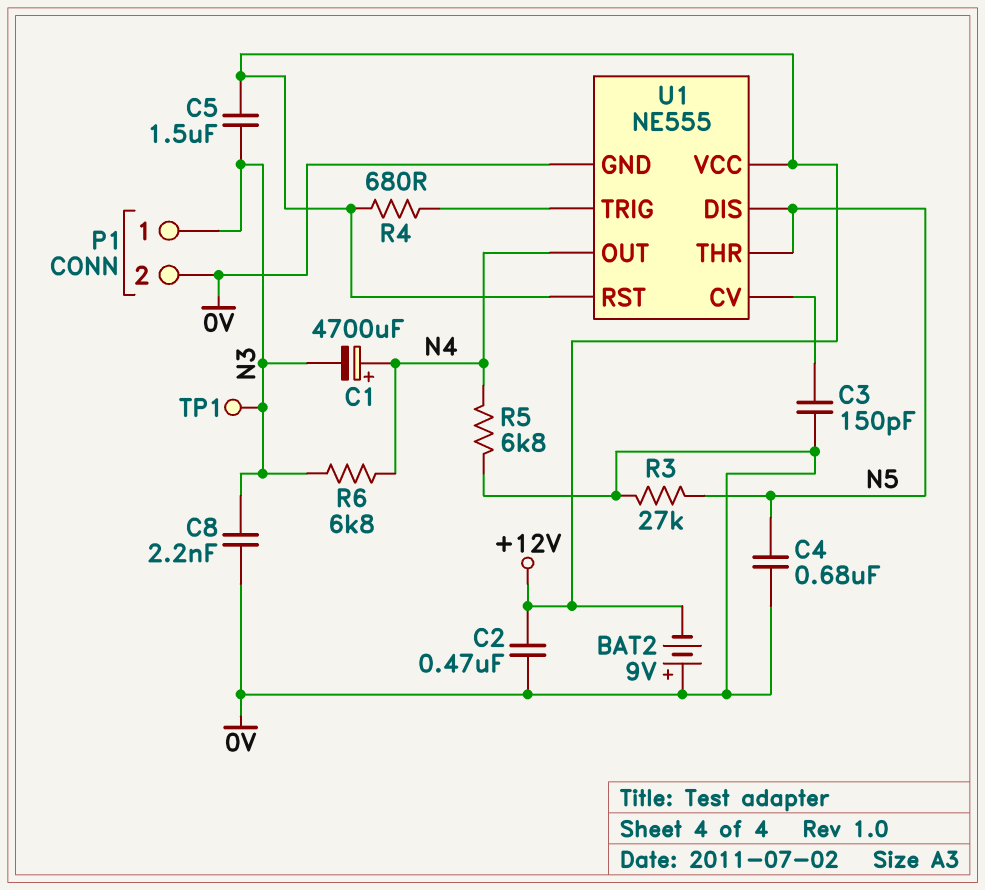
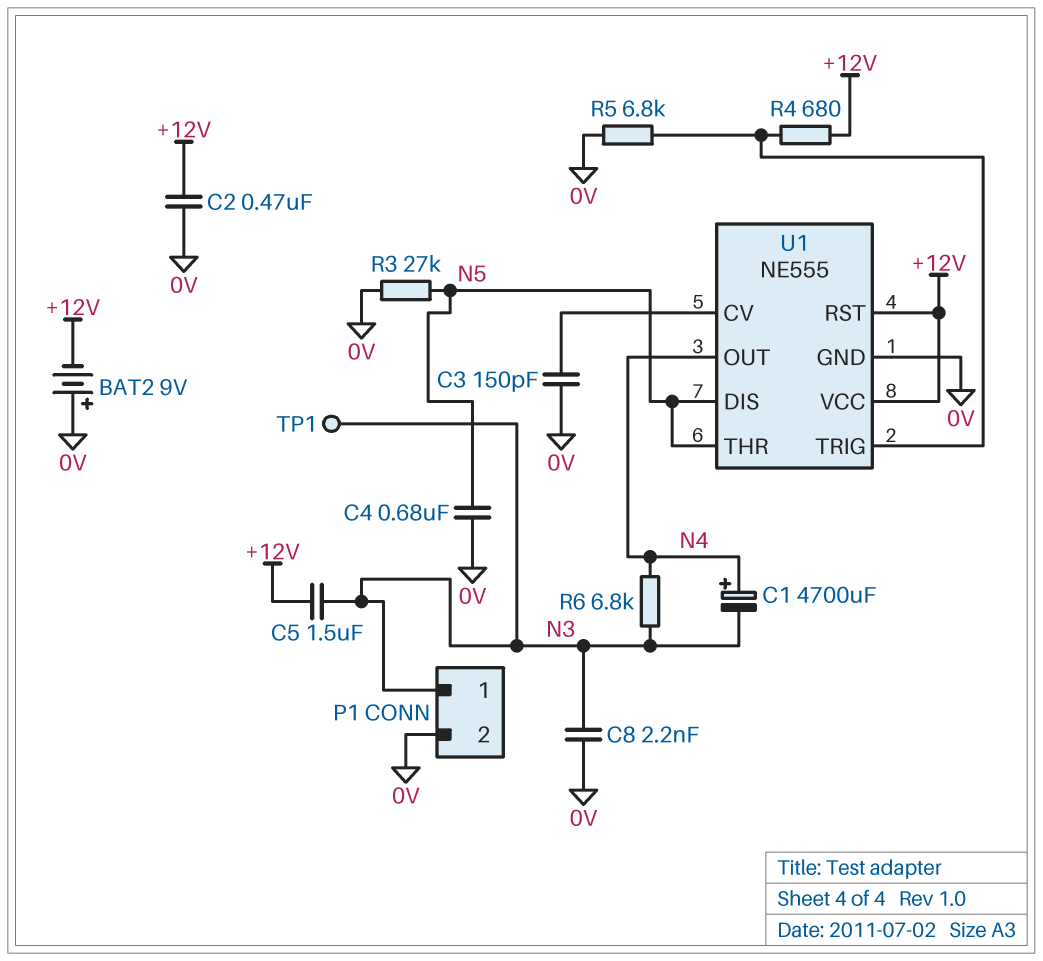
R5: 6.8k (0V, N4) -> 6.8k (0V, U1/TRIG)

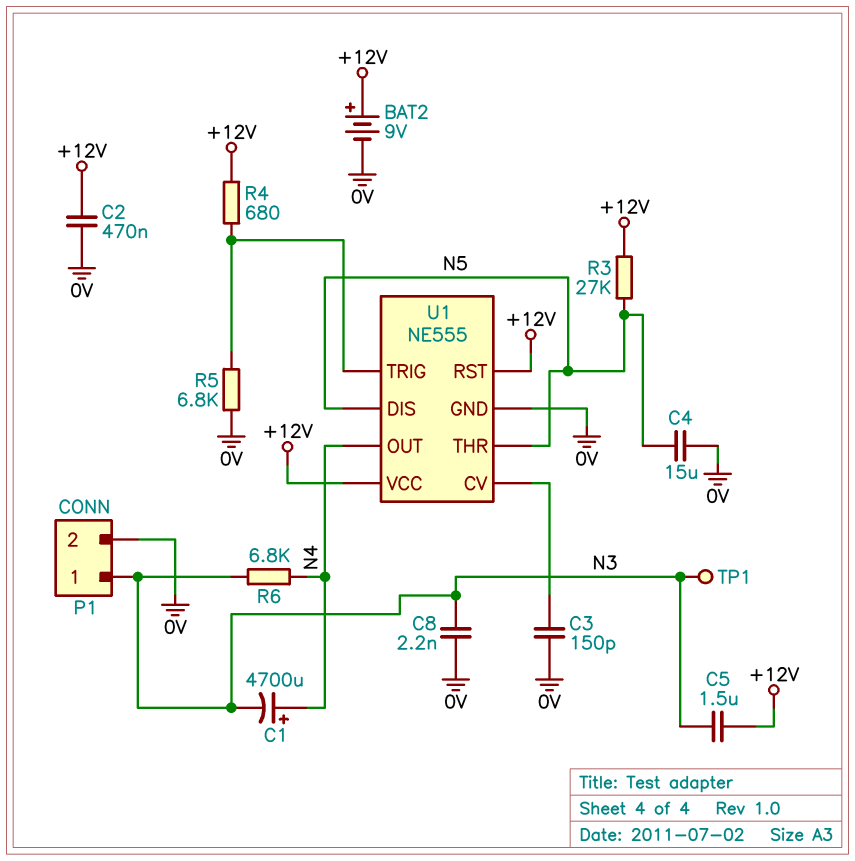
BAT2: 9V (plus 0V, minus +12V) -> 9V (plus +12V, minus 0V)
C4: 680nF (0V, N5) -> 15uF (0V, N5)
R3: 27k (0V, N5) -> 27k (+12V, N5)

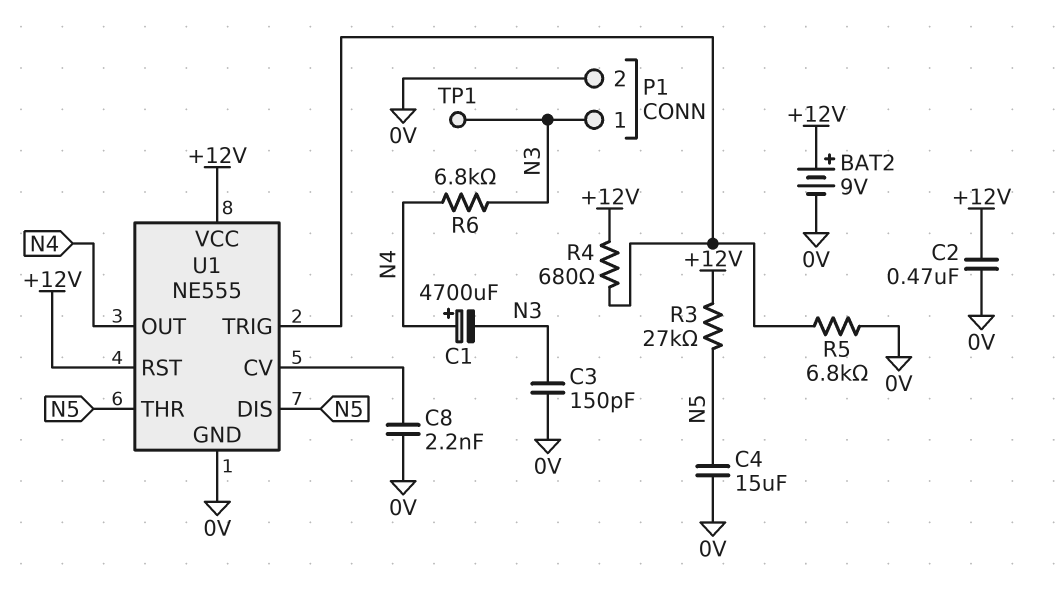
C3: 150pF (0V, U1/CV) -> 150pF (0V, N3)
C5: 1.5uF (+12V, N3) -> none
C8: 2.2nF (0V, N3) -> 2.2nF (0V, U1/CV)

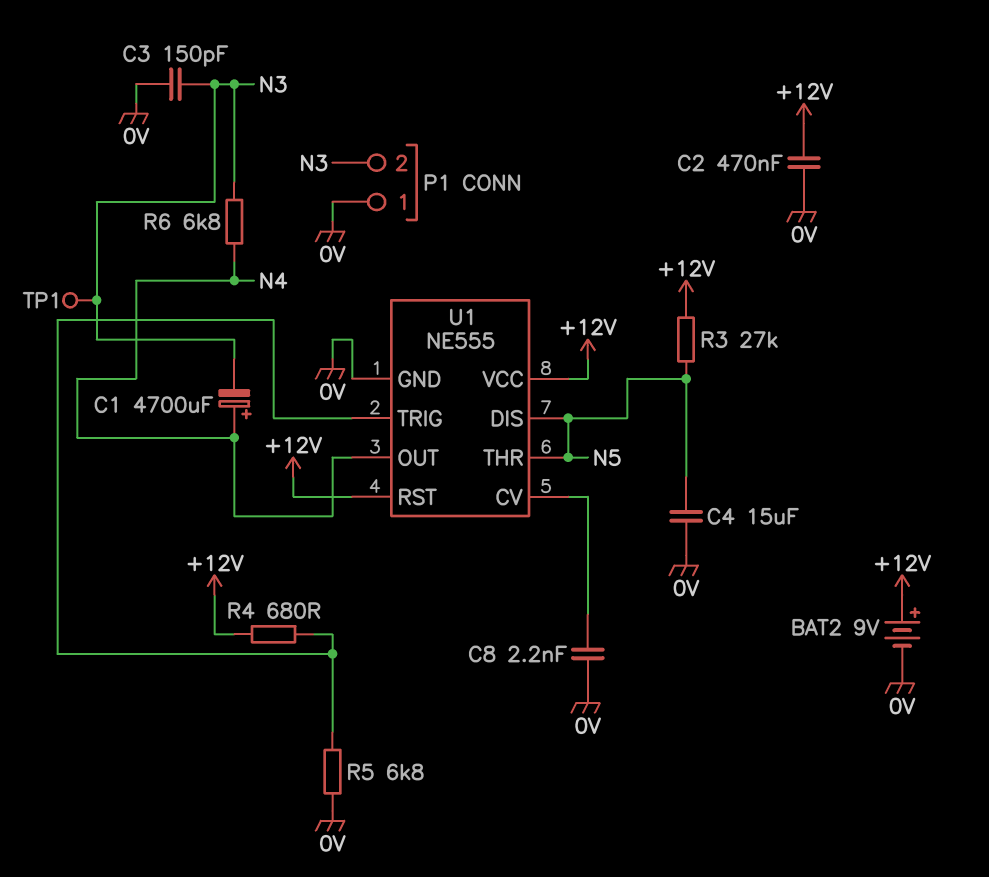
P1 pin 1: N3 -> 0V
P1 pin 2: 0V -> N3

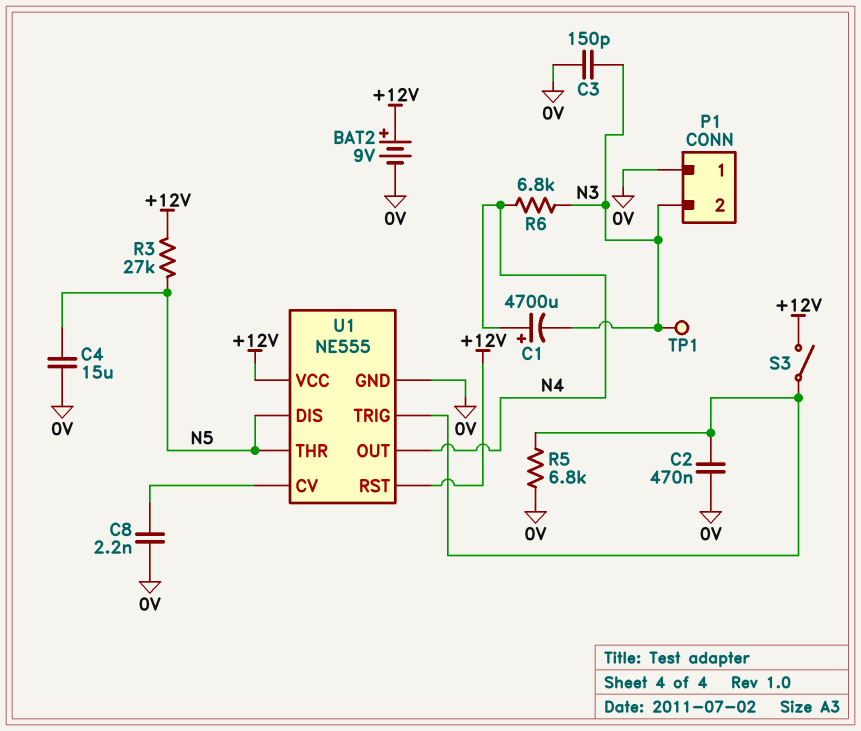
C2: 470nF (+12V, 0V) -> 470nF (0V, U1/TRIG)
R4: 680 (+12V, U1/TRIG) -> none
S3: none -> switch (+12V, U1/TRIG)

